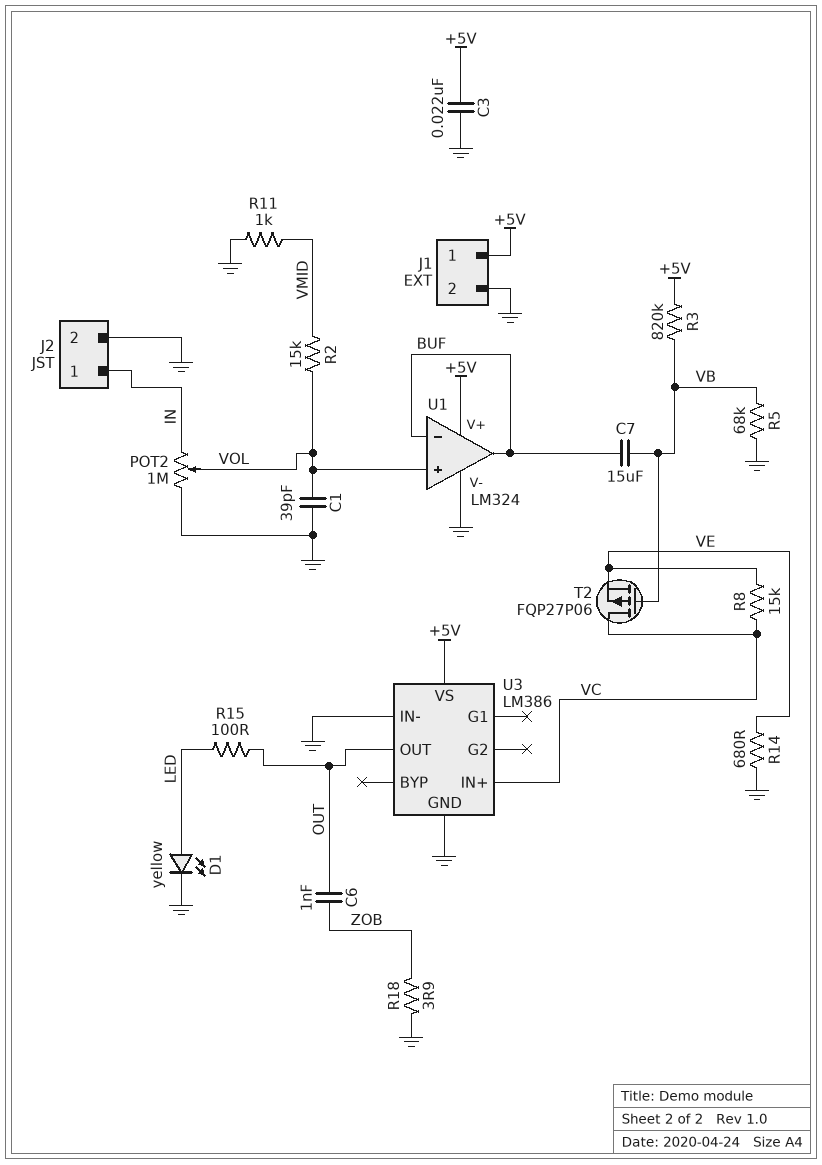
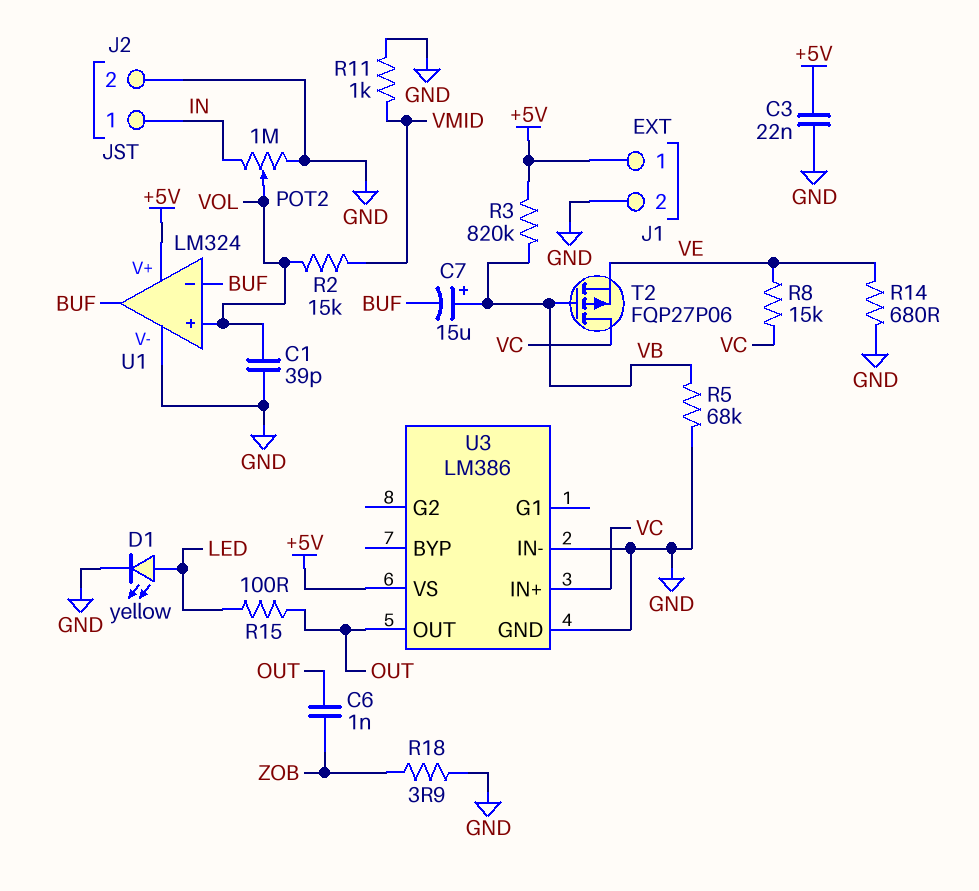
C7: 15uF (BUF, VB) -> 15uF (plus VB, minus BUF)

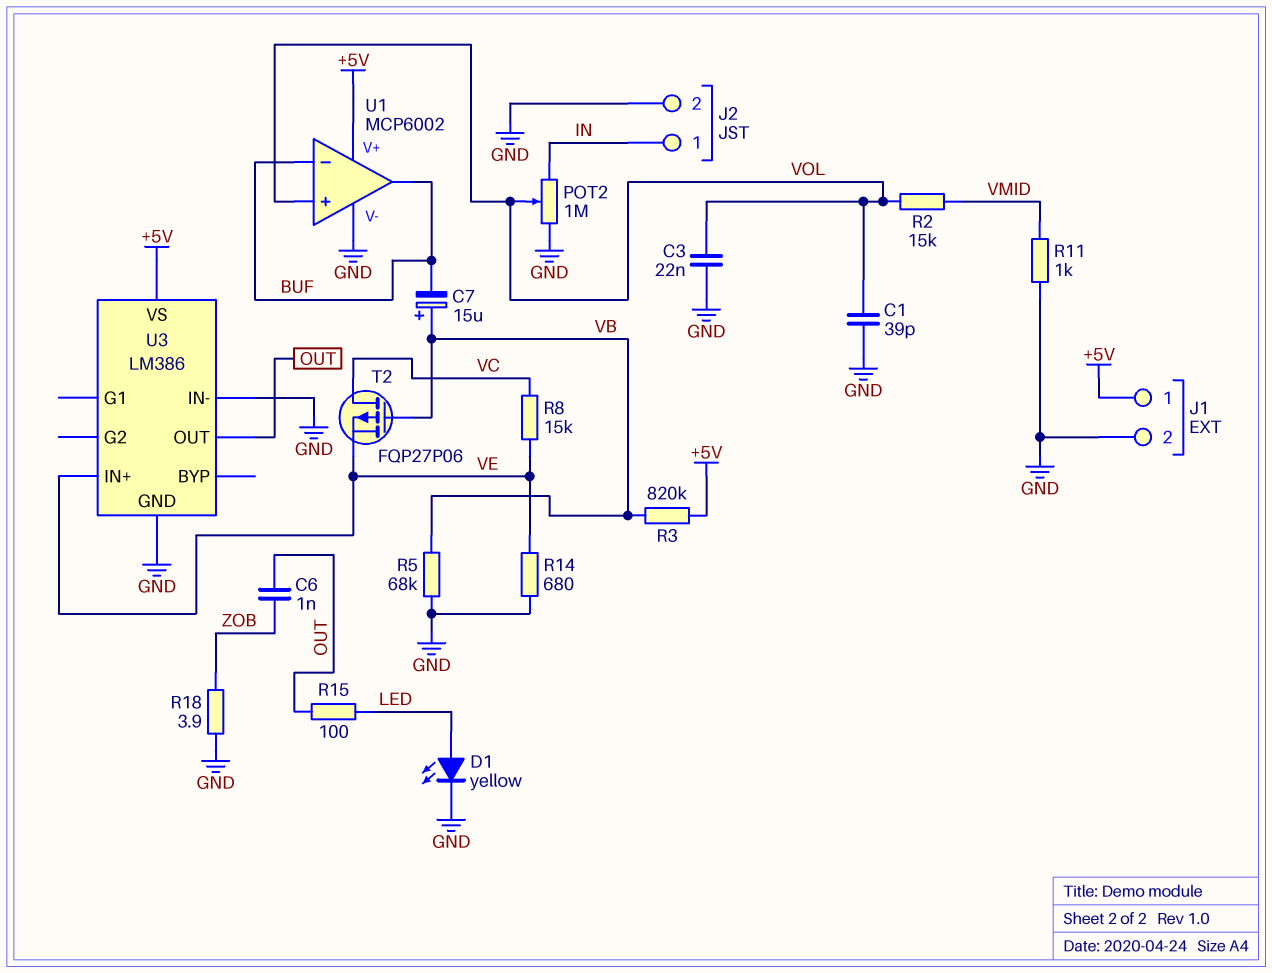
C3: 22nF (+5V, GND) -> 22nF (GND, VOL)
U1: LM324 -> MCP6002
U3 pin IN+: VC -> VE

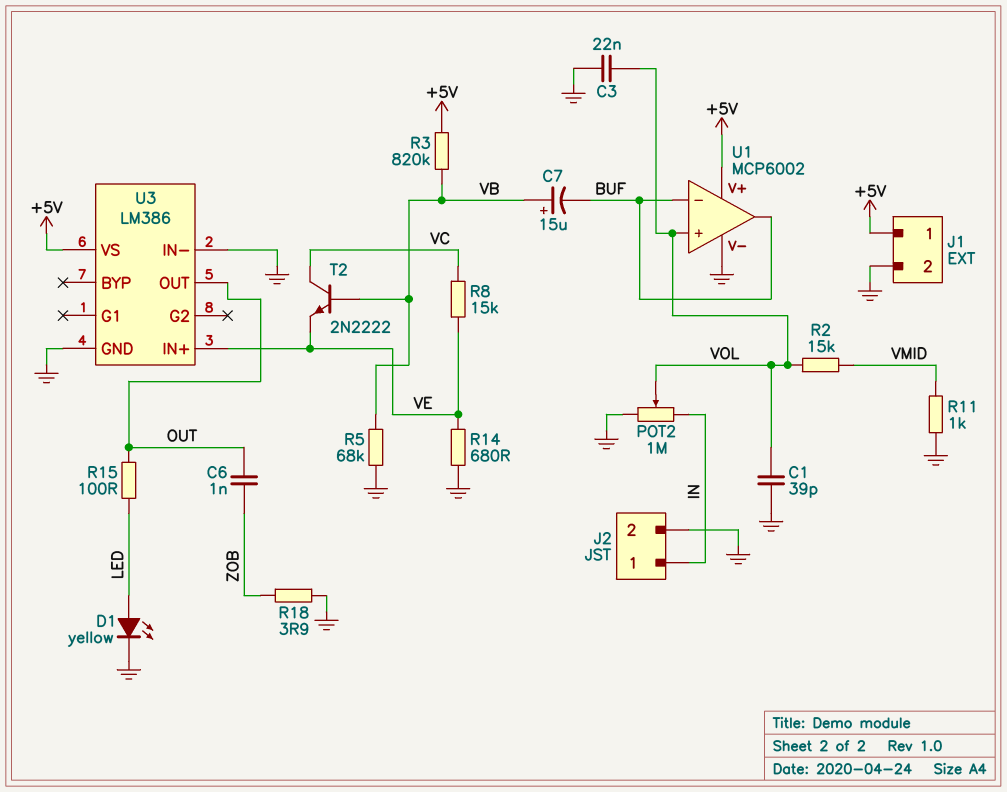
T2: PMOS FQP27P06 (G VB, D VC, S VE) -> NPN 2N2222 (B VB, C VC, E VE)

